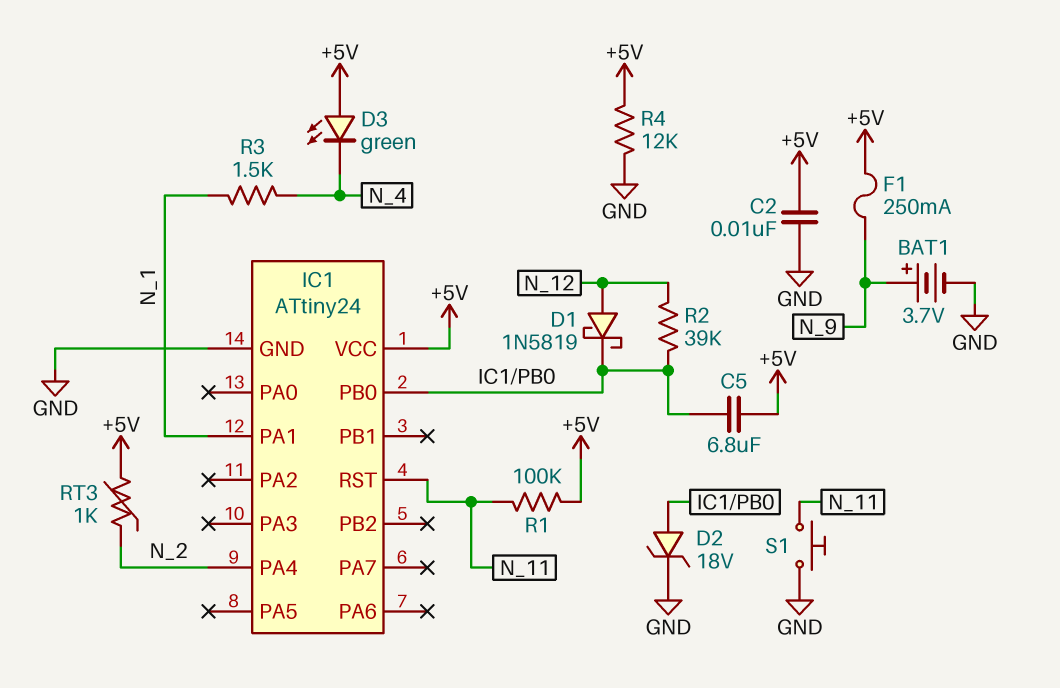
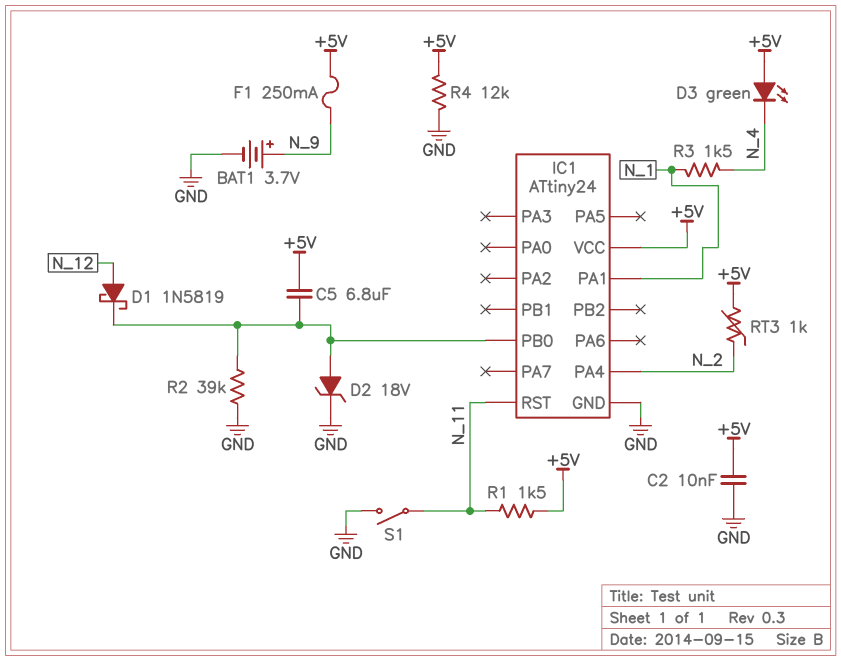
R1: 100k (+5V, N_11) -> 1.5k (+5V, N_11)
R2: 39k (IC1/PB0, N_12) -> 39k (GND, IC1/PB0)
S1: button (GND, N_11) -> switch (GND, N_11)

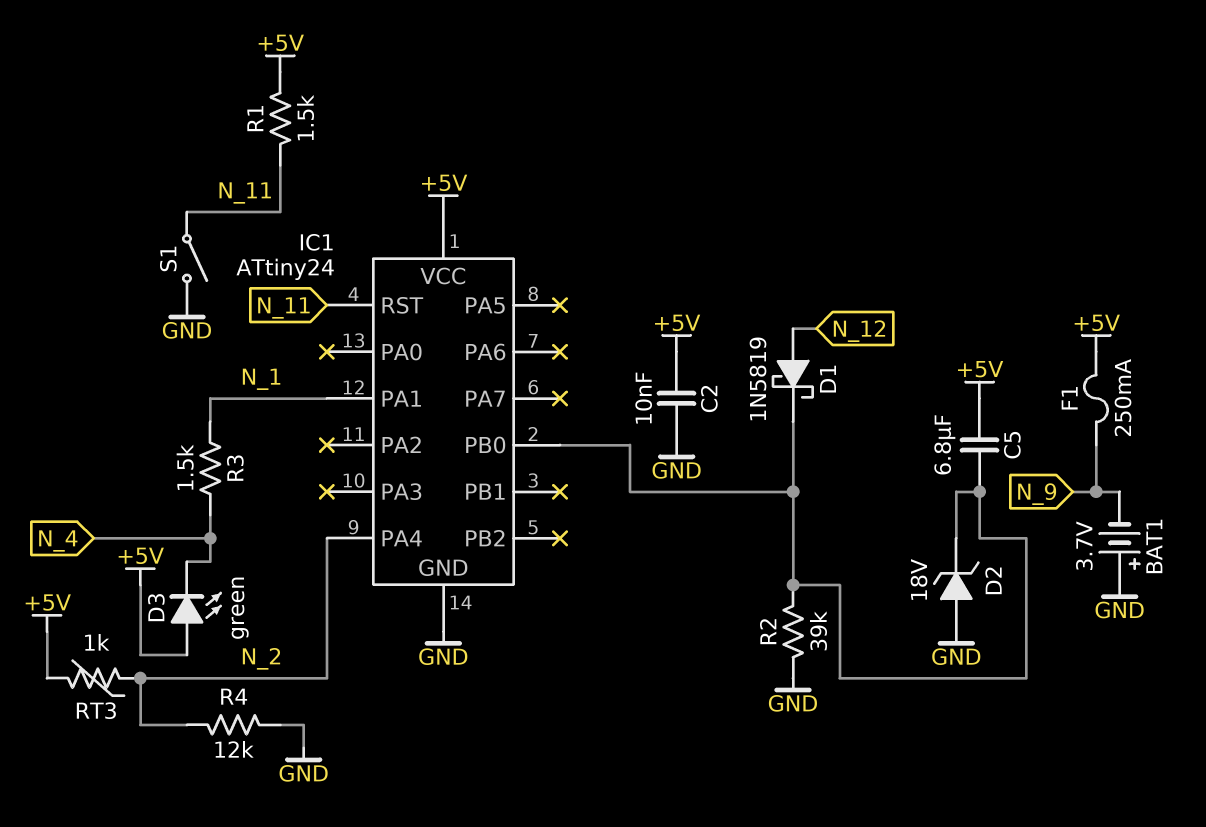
BAT1: 3.7V (plus N_9, minus GND) -> 3.7V (plus GND, minus N_9)
D2: zener 18V (A IC1/PB0, K GND) -> zener 18V (A GND, K IC1/PB0)
R4: 12k (+5V, GND) -> 12k (GND, N_2)

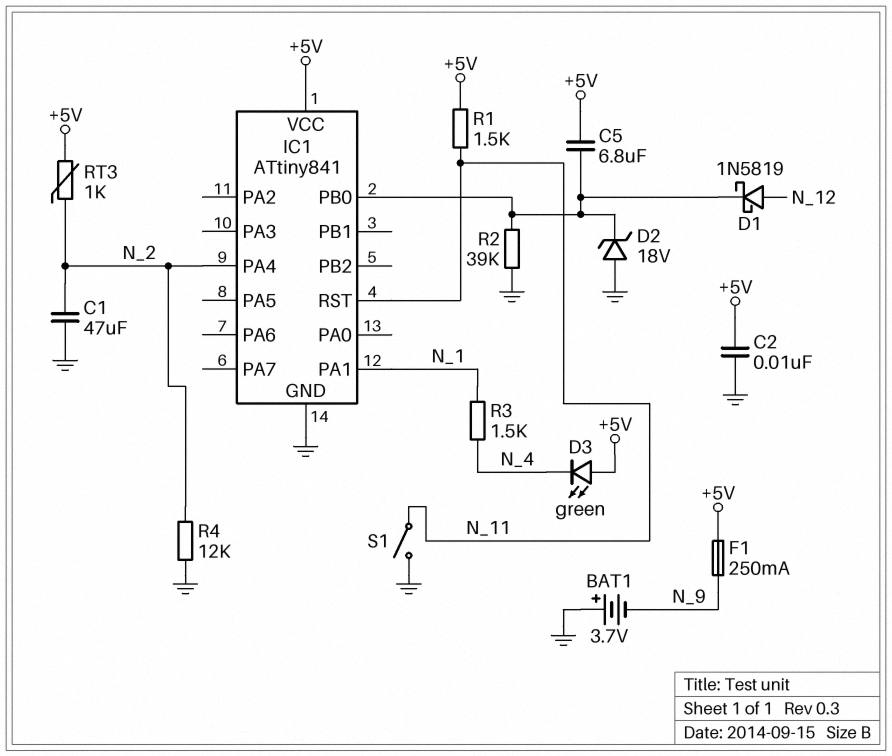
C1: none -> 47uF (GND, N_2)
IC1: ATtiny24 -> ATtiny841

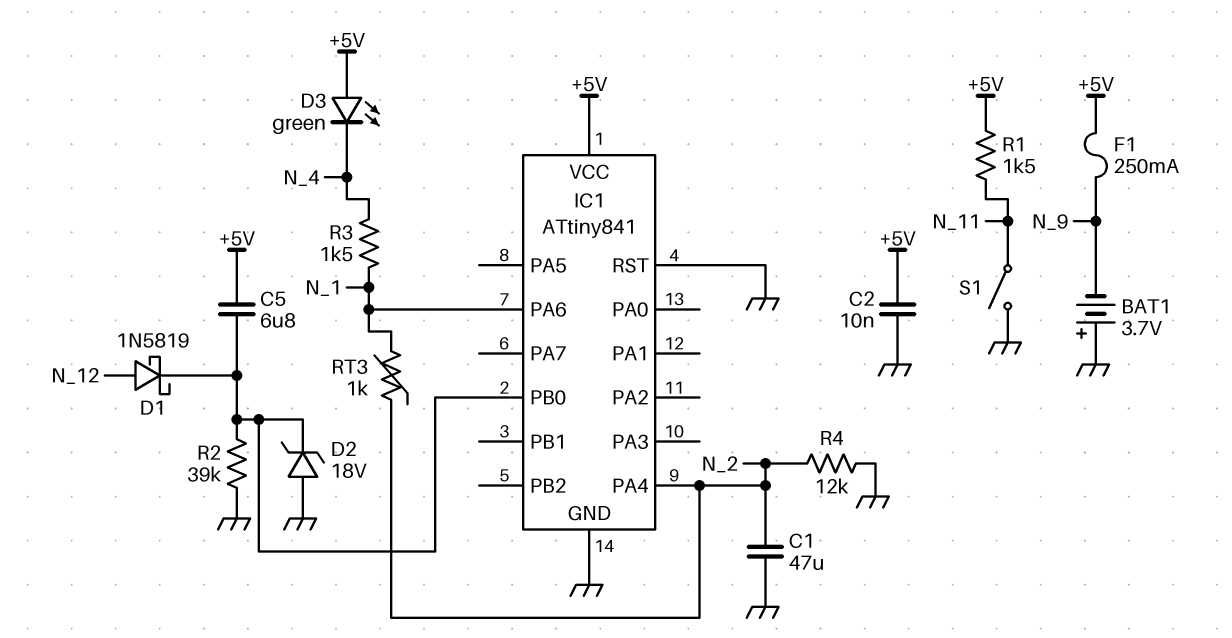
IC1 pin PA1: N_1 -> none
IC1 pin PA6: none -> N_1
IC1 pin RST: N_11 -> GND
RT3: 1k (+5V, N_2) -> 1k (N_1, N_2)

